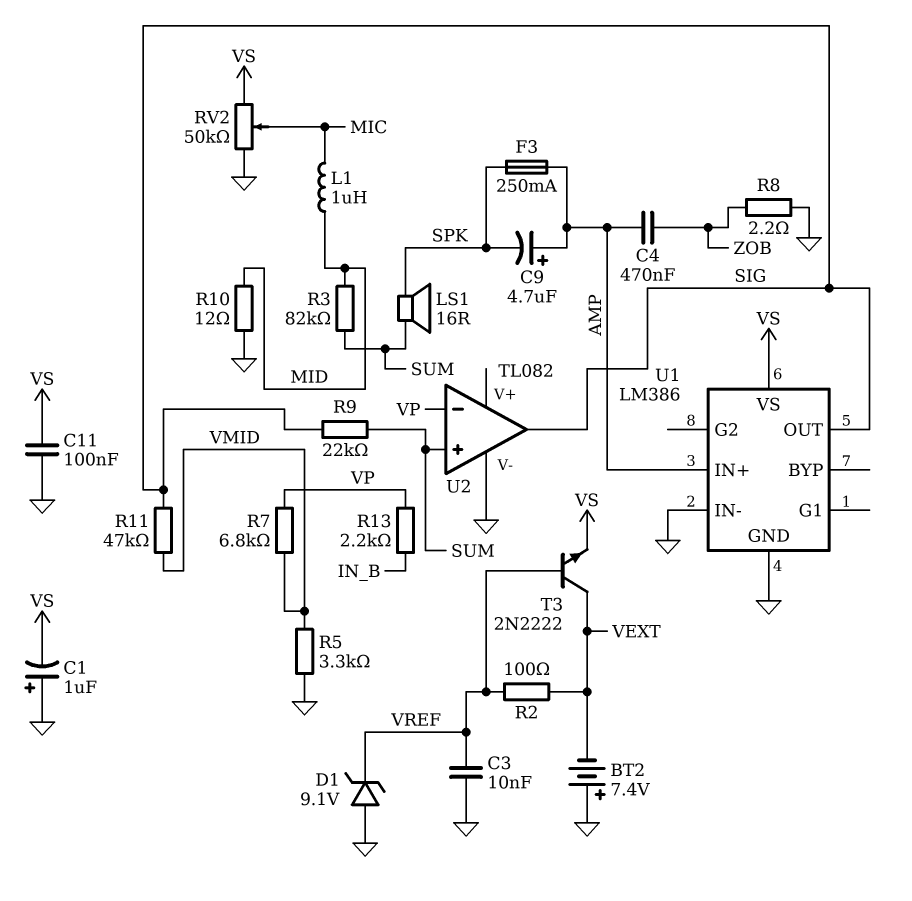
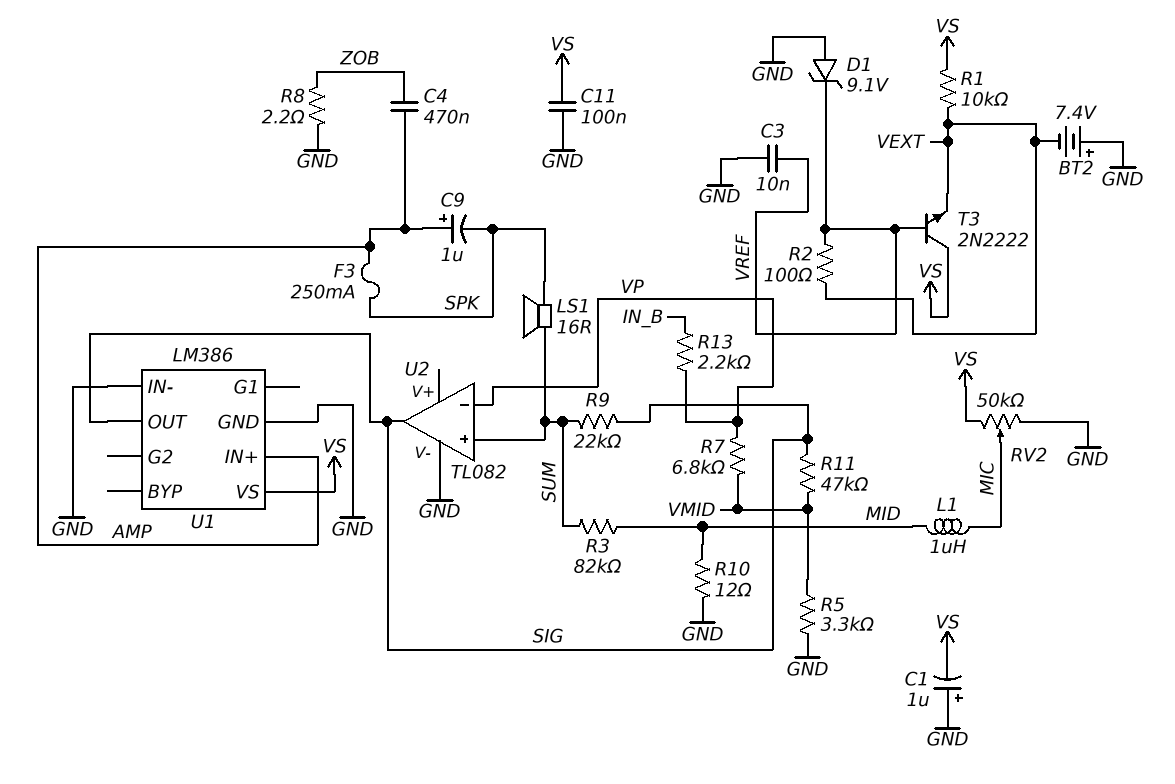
C9: 4.7uF (plus AMP, minus SPK) -> 1uF (plus AMP, minus SPK)
R1: none -> 10k (VEXT, VS)
T3: NPN 2N2222 (B VREF, C VEXT, E VS) -> NPN 2N2222 (B VREF, C VS, E VEXT)

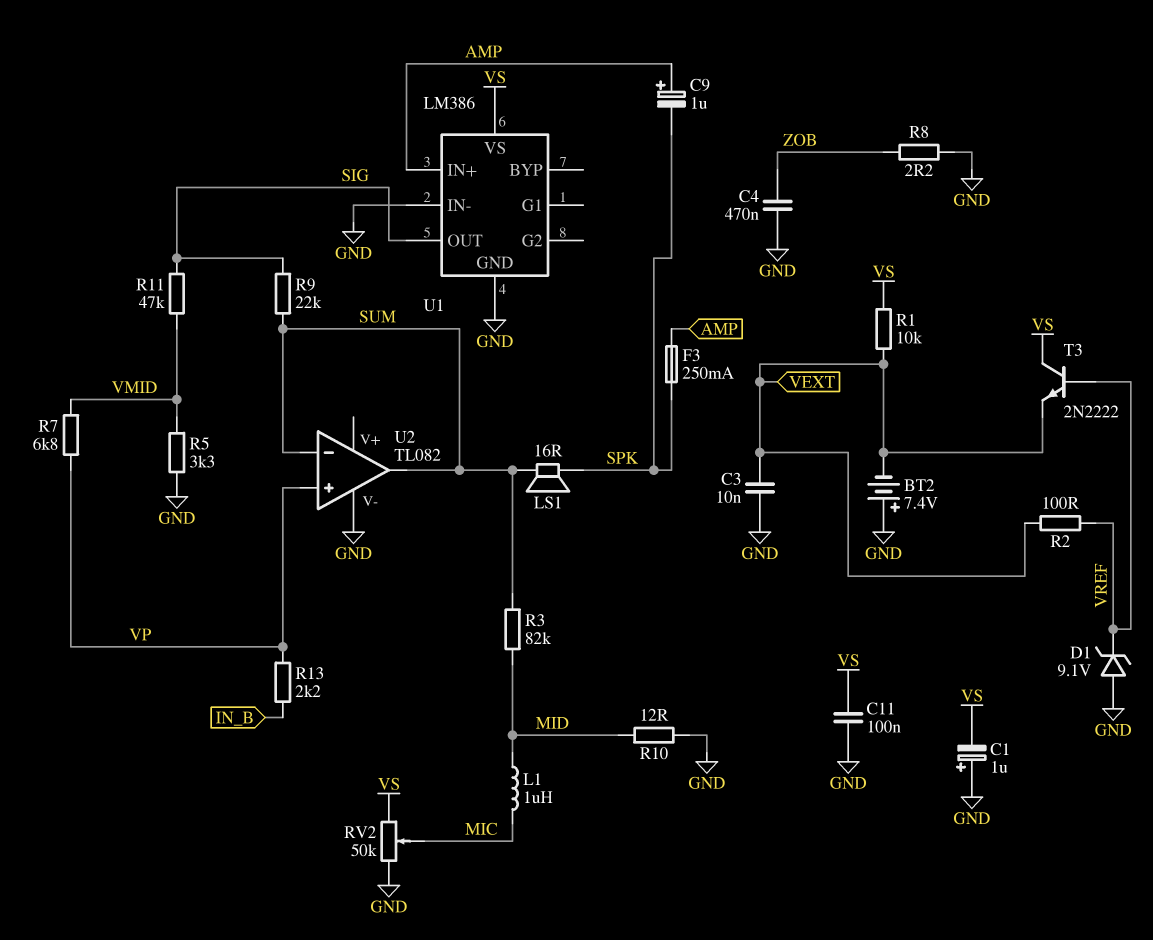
C3: 10nF (GND, VREF) -> 10nF (GND, VEXT)
C4: 470nF (AMP, ZOB) -> 470nF (GND, ZOB)
U2 pin in+: SUM -> VP
U2 pin in-: VP -> SUM
U2 pin out: SIG -> SUM

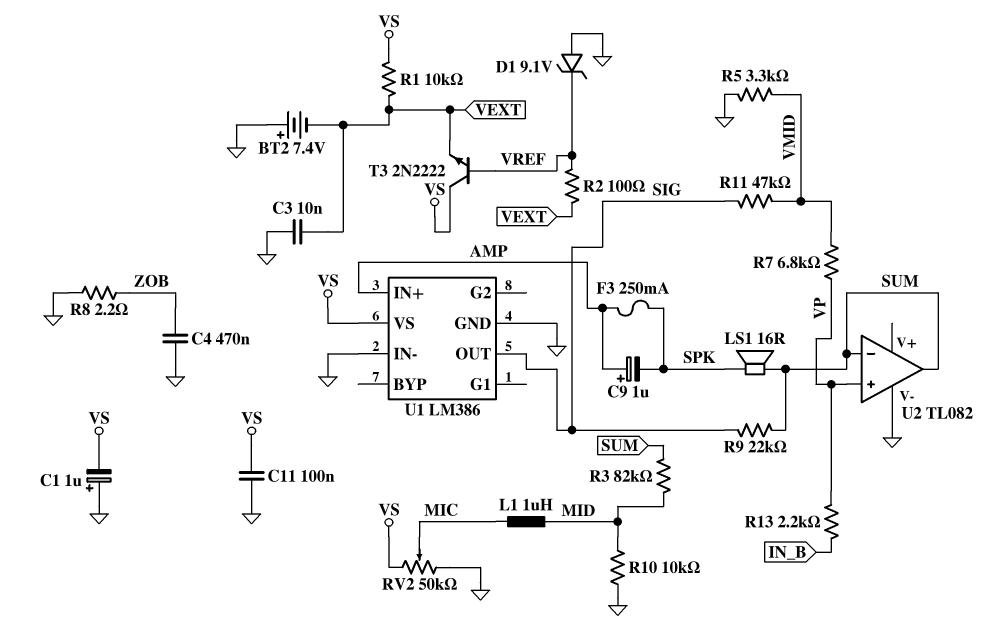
R10: 12 (GND, MID) -> 10k (GND, MID)

